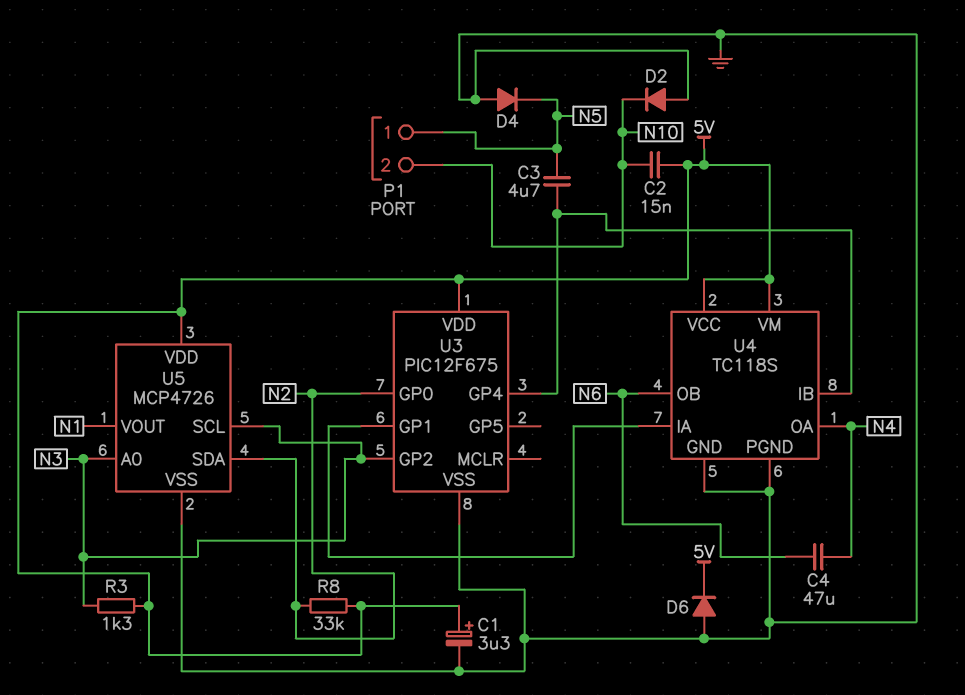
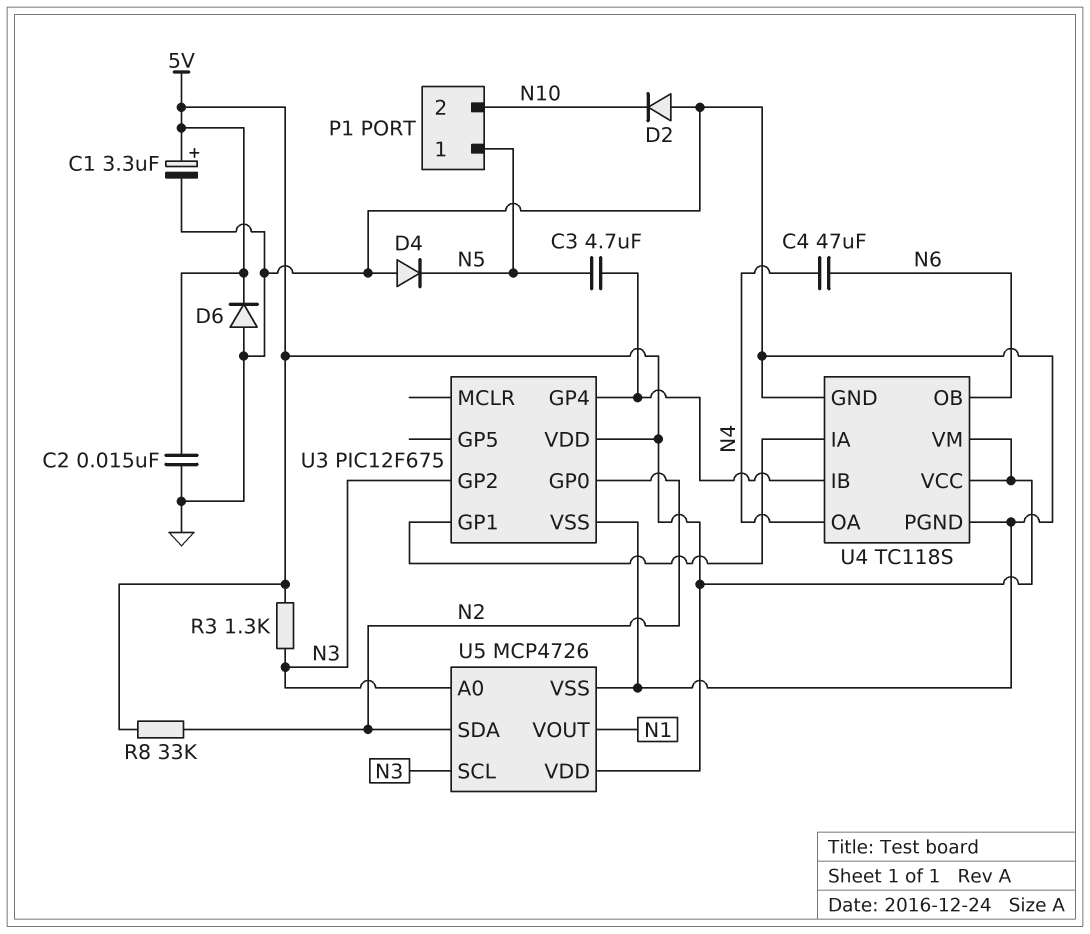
C2: 15nF (5V, N10) -> 15nF (5V, GND)

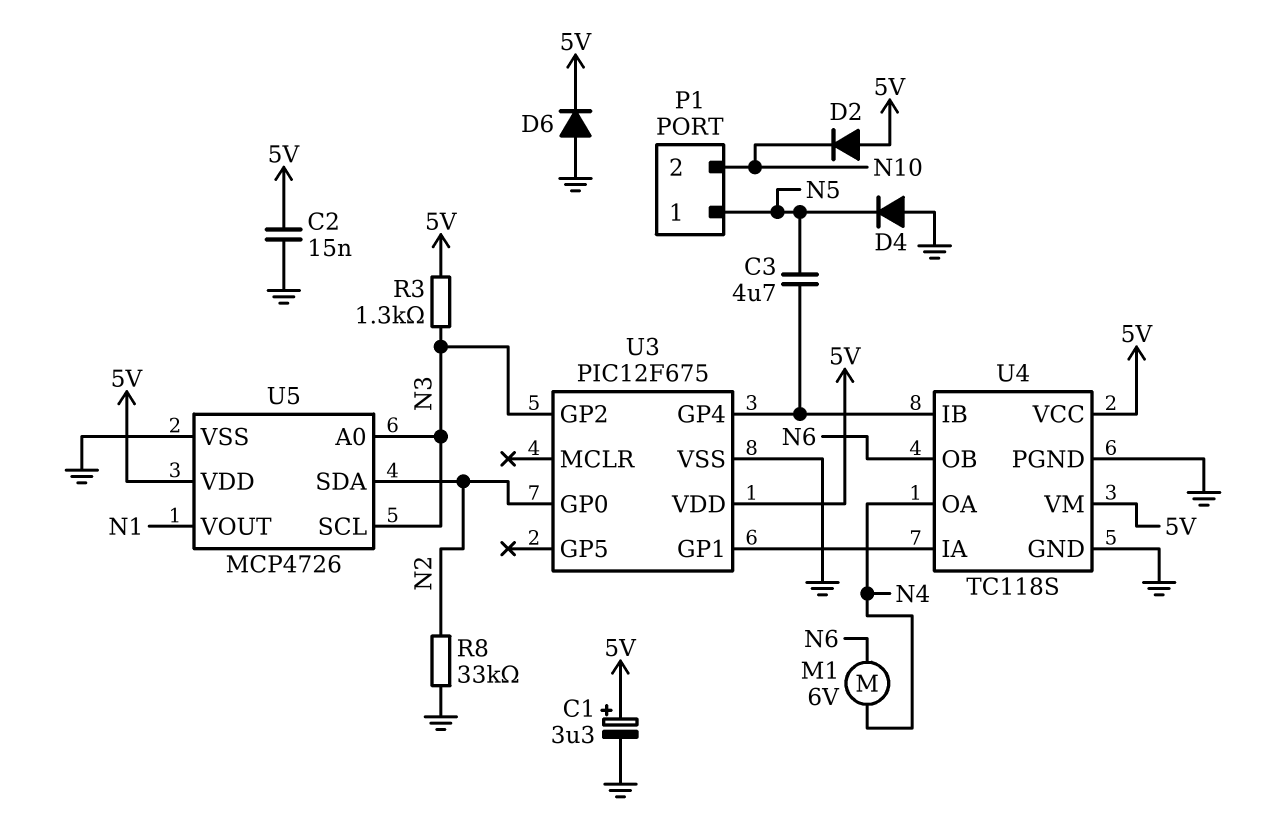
C4: 47uF (N4, N6) -> none
D2: diode (A GND, K N10) -> diode (A 5V, K N10)
M1: none -> motor 6V (N4, N6)
R8: 33k (5V, N2) -> 33k (GND, N2)

